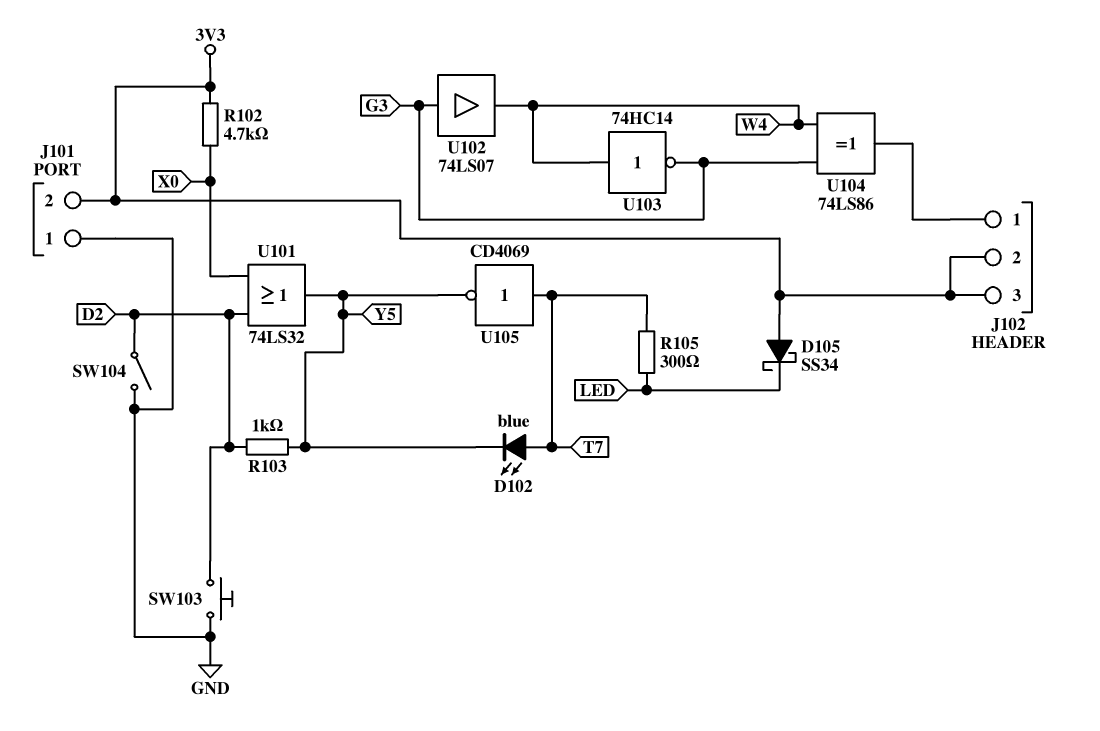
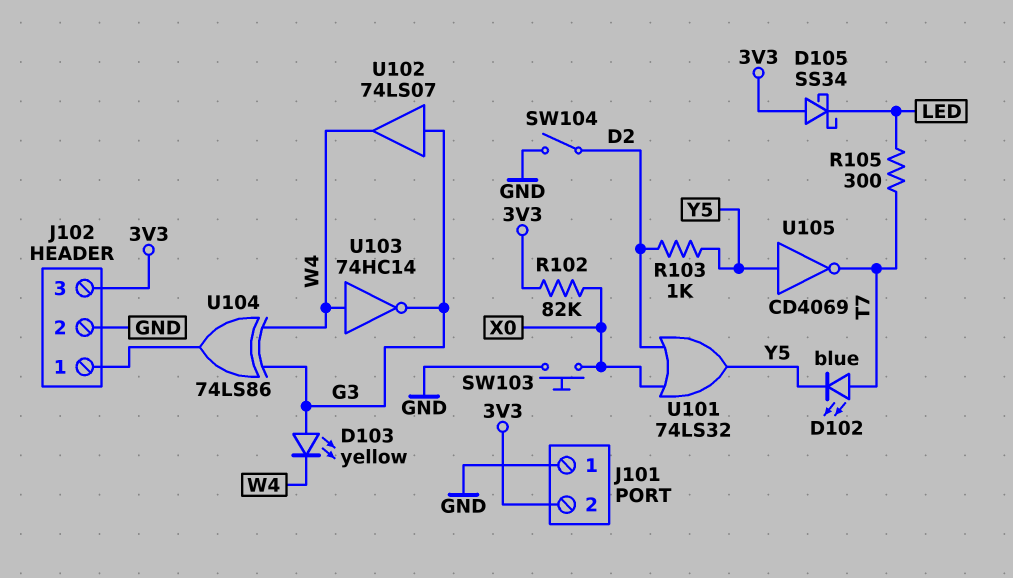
D103: none -> LED yellow (A G3, K W4)
J102 pin 2: 3V3 -> GND
R102: 4.7k (3V3, X0) -> 82k (3V3, X0)
SW103: button (D2, GND) -> button (GND, X0)
U105: NOT CD4069 (in T7, out Y5) -> NOT CD4069 (in Y5, out T7)

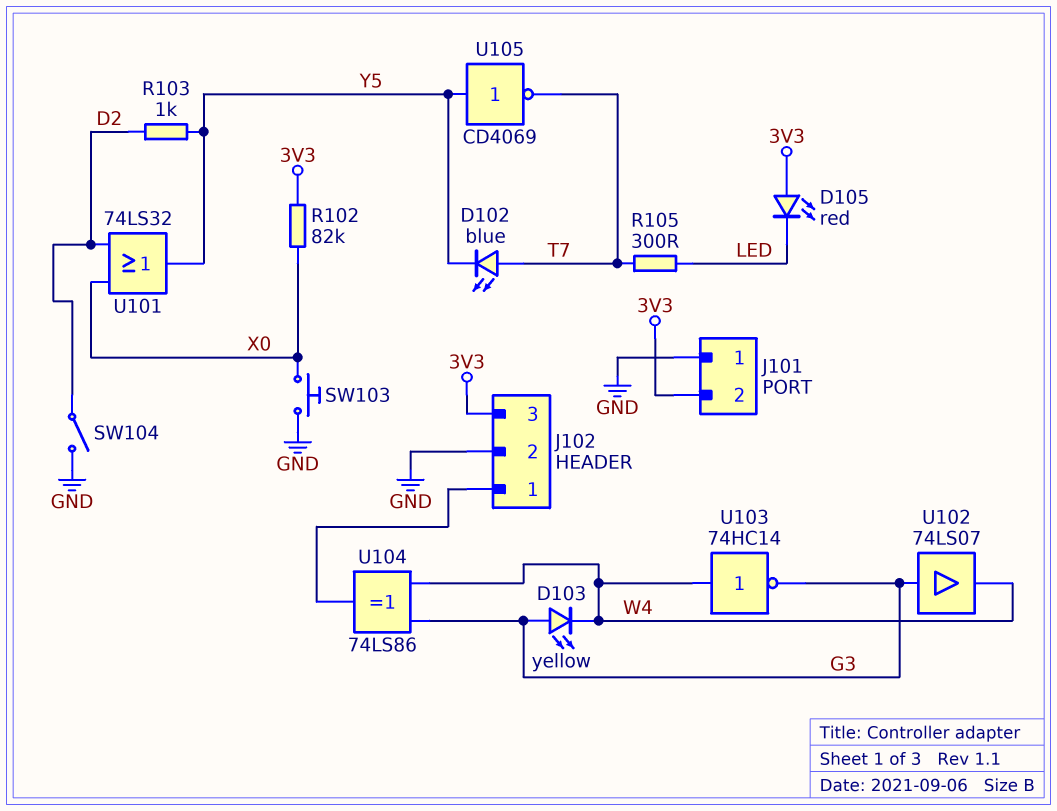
D105: schottky SS34 (A 3V3, K LED) -> LED red (A 3V3, K LED)

